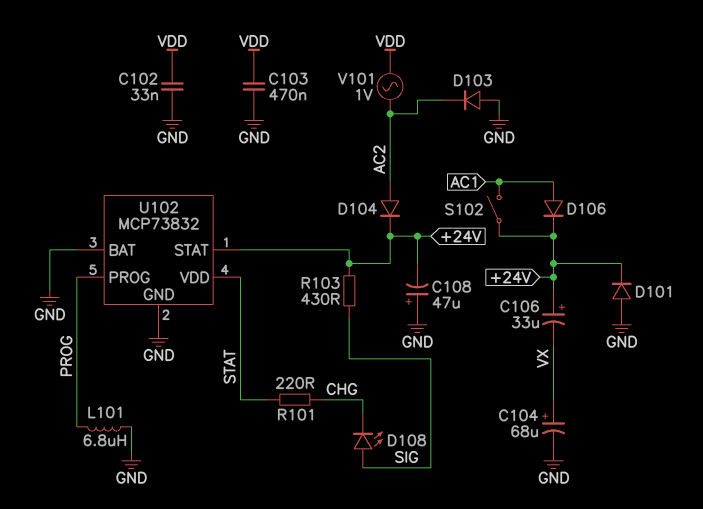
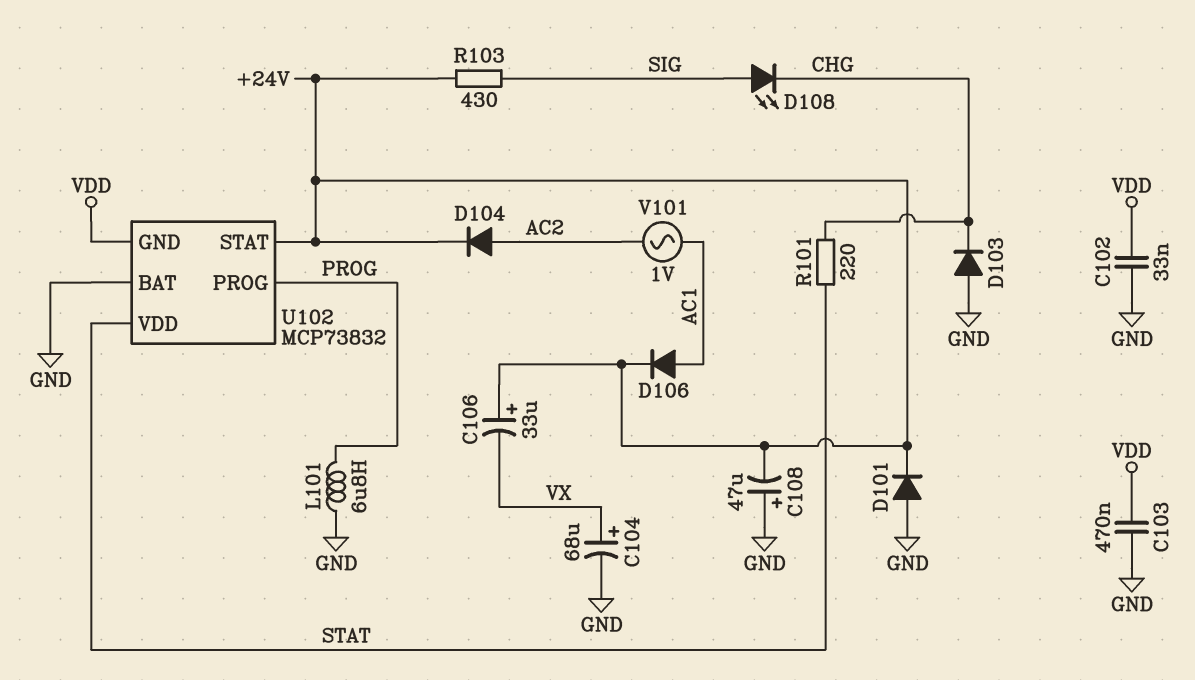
D103: diode (A GND, K AC2) -> diode (A GND, K CHG)
S102: switch (+24V, AC1) -> none
U102 pin GND: GND -> VDD
V101: AC 1V (AC2, VDD) -> AC 1V (AC1, AC2)

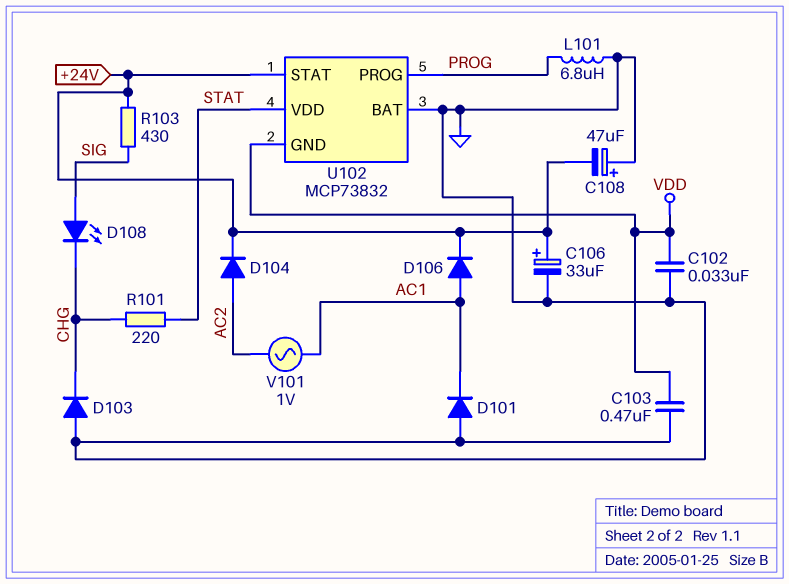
C104: 68uF (plus VX, minus GND) -> none
C106: 33uF (plus +24V, minus VX) -> 33uF (plus +24V, minus GND)
D101: diode (A GND, K +24V) -> diode (A GND, K AC1)

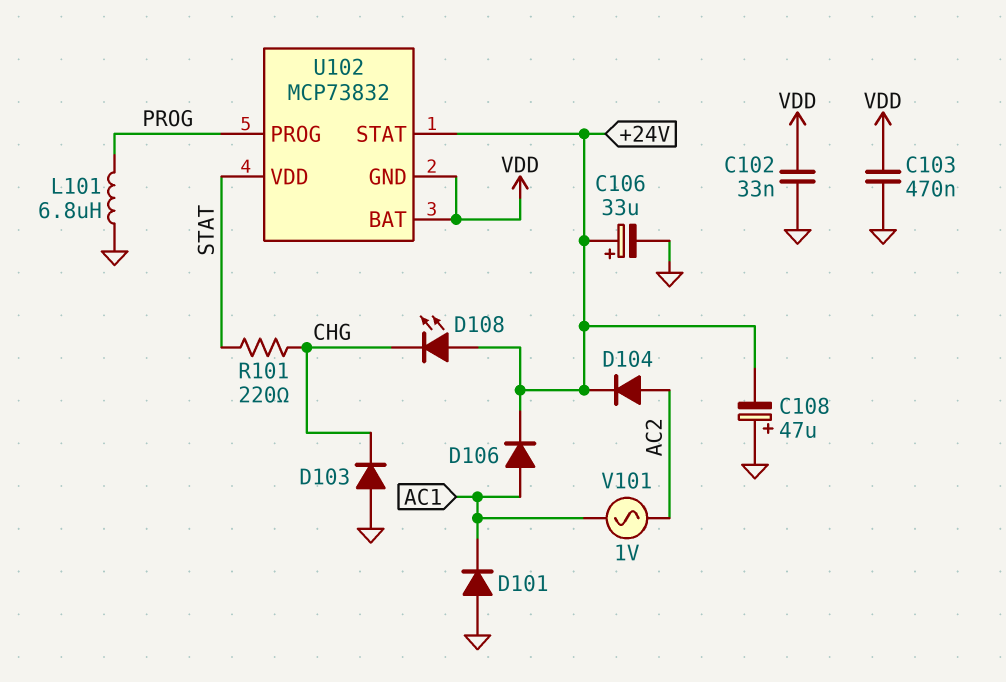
D108: LED (A SIG, K CHG) -> LED (A +24V, K CHG)
R103: 430 (+24V, SIG) -> none
U102 pin BAT: GND -> VDD

